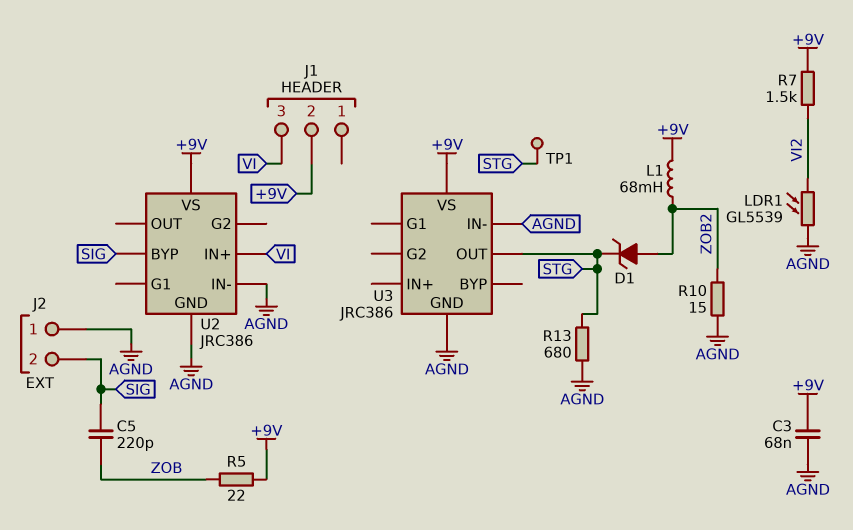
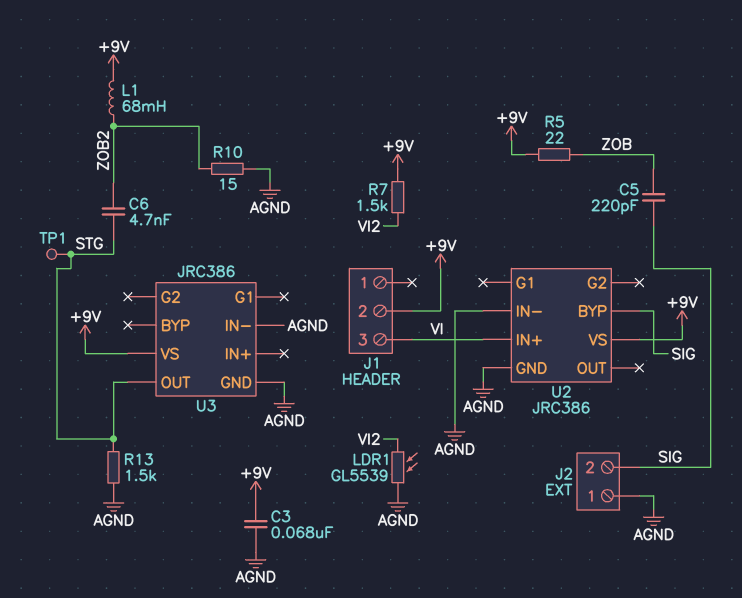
C6: none -> 4.7nF (STG, ZOB2)
D1: zener (A ZOB2, K STG) -> none
R13: 680 (AGND, STG) -> 1.5k (AGND, STG)

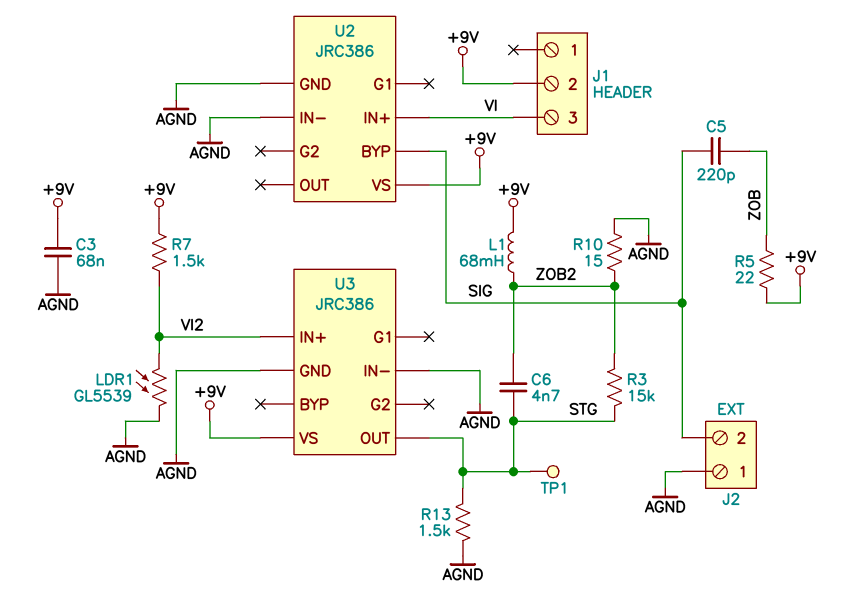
R3: none -> 15k (STG, ZOB2)
U3 pin IN+: none -> VI2

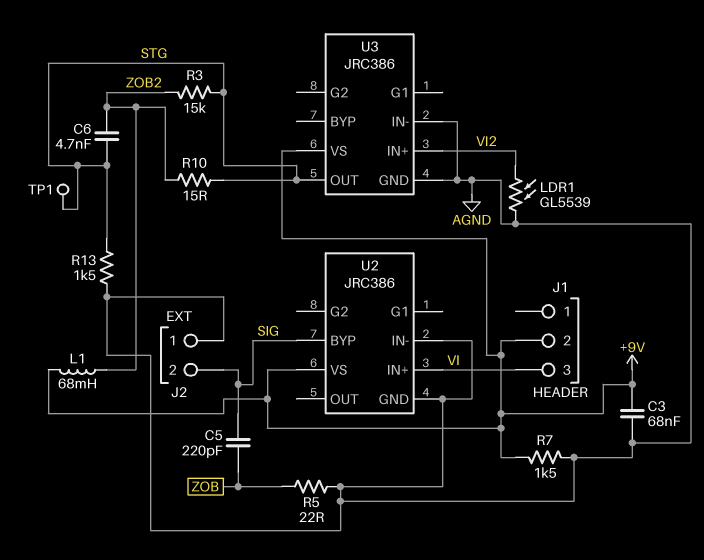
R5: 22 (+9V, ZOB) -> 22 (AGND, ZOB)
R7: 1.5k (+9V, VI2) -> 1.5k (+9V, AGND)
R10: 15 (AGND, ZOB2) -> 15 (STG, ZOB2)

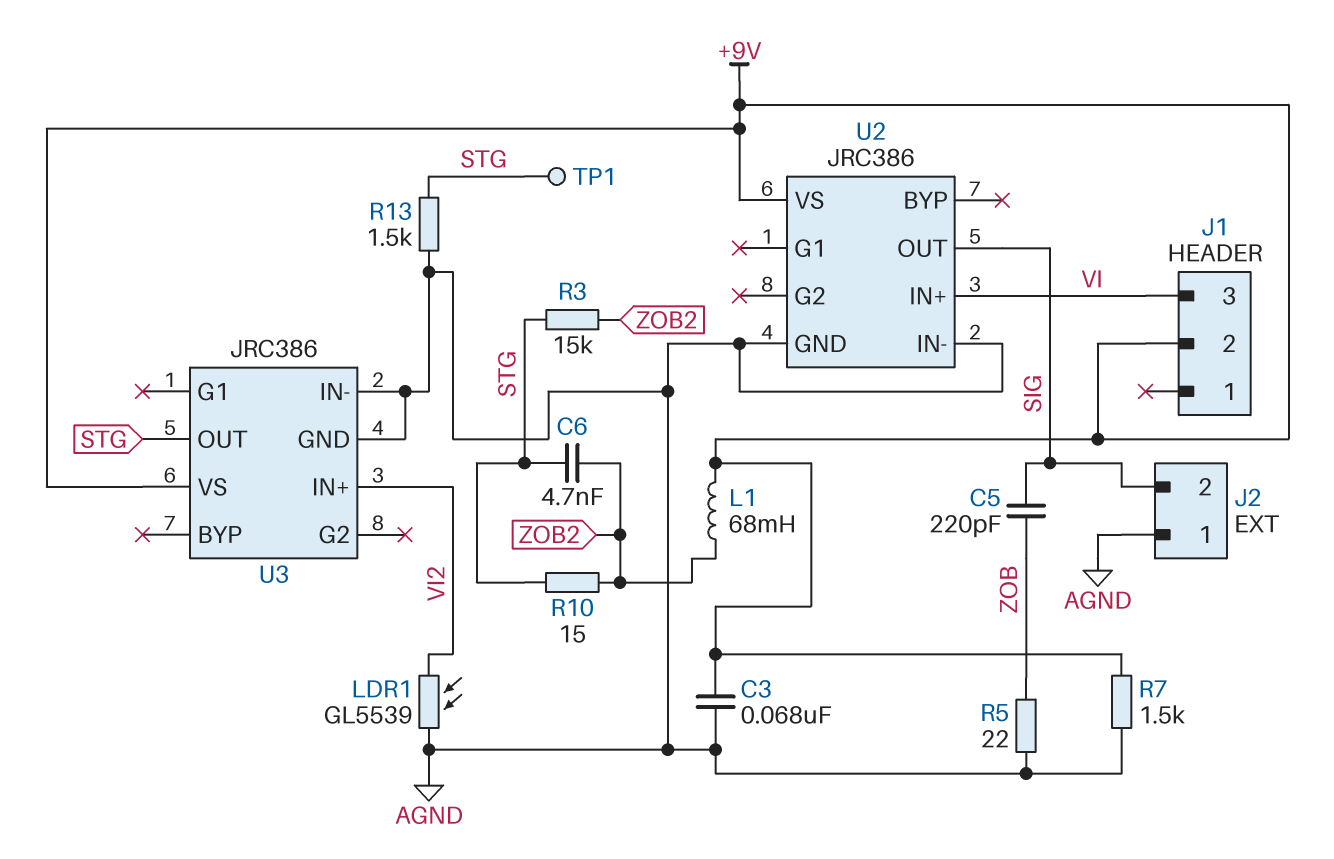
U2 pin BYP: SIG -> none
U2 pin OUT: none -> SIG

